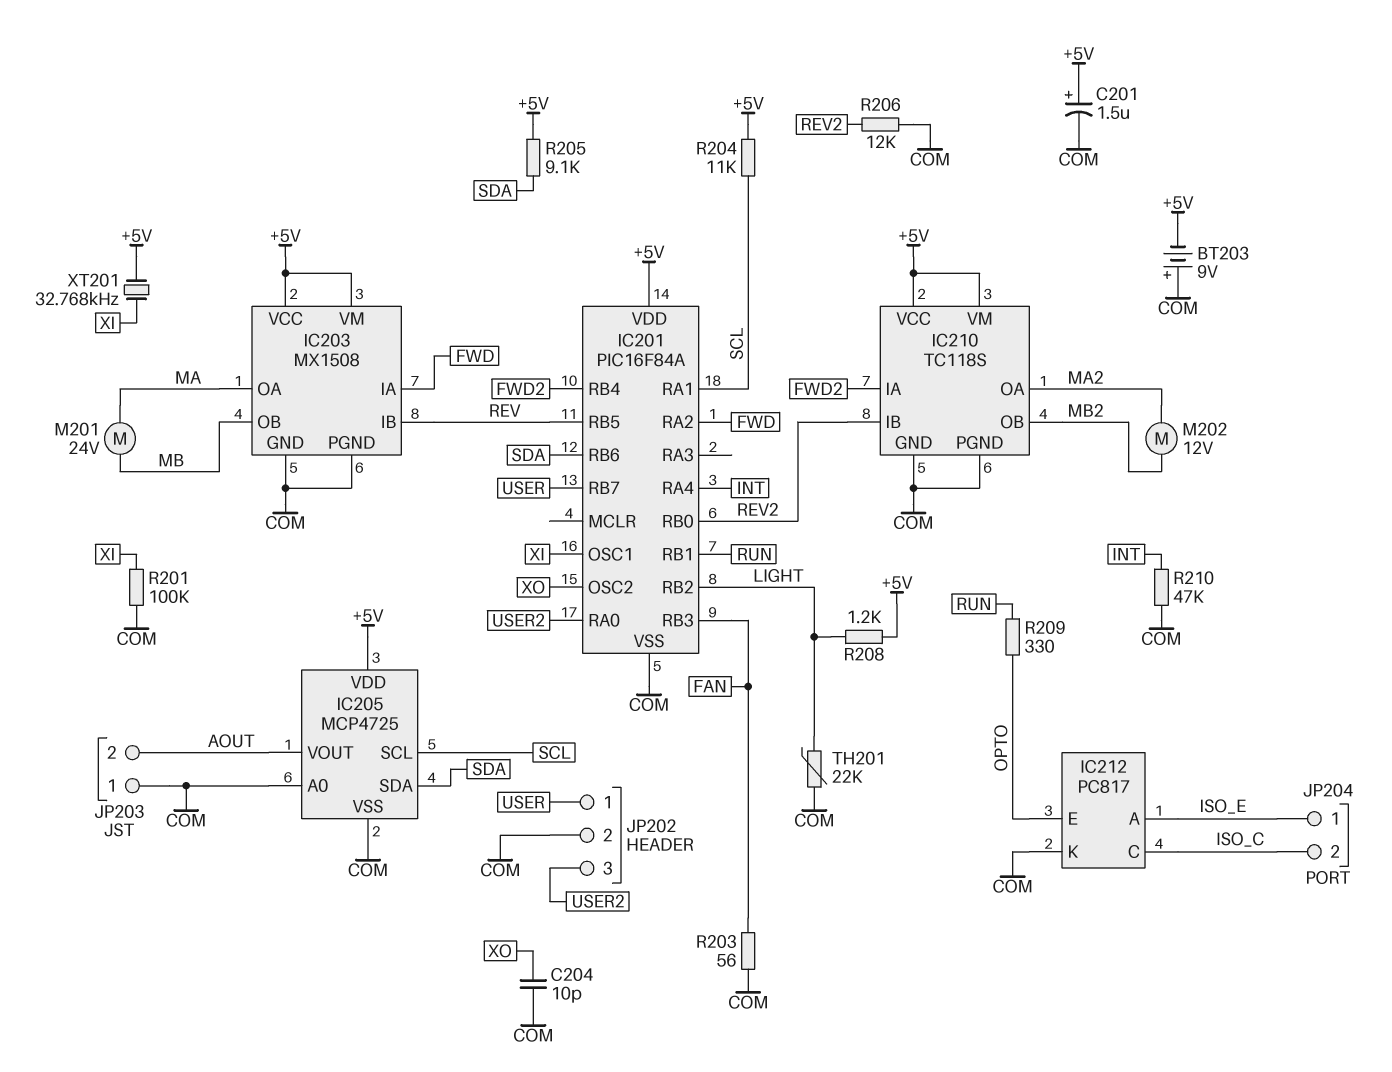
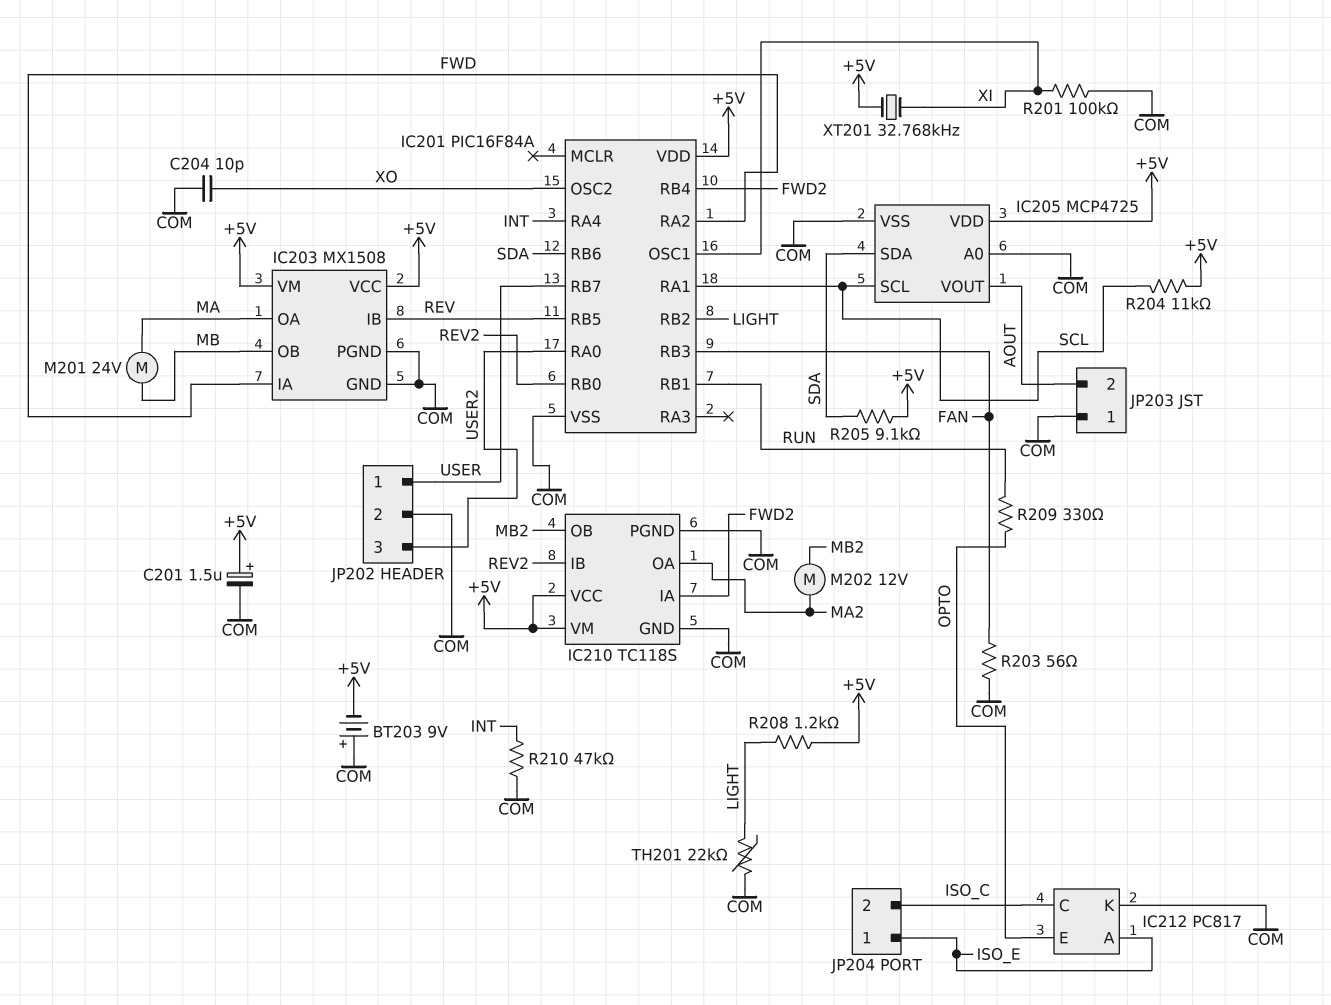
R206: 12k (COM, REV2) -> none

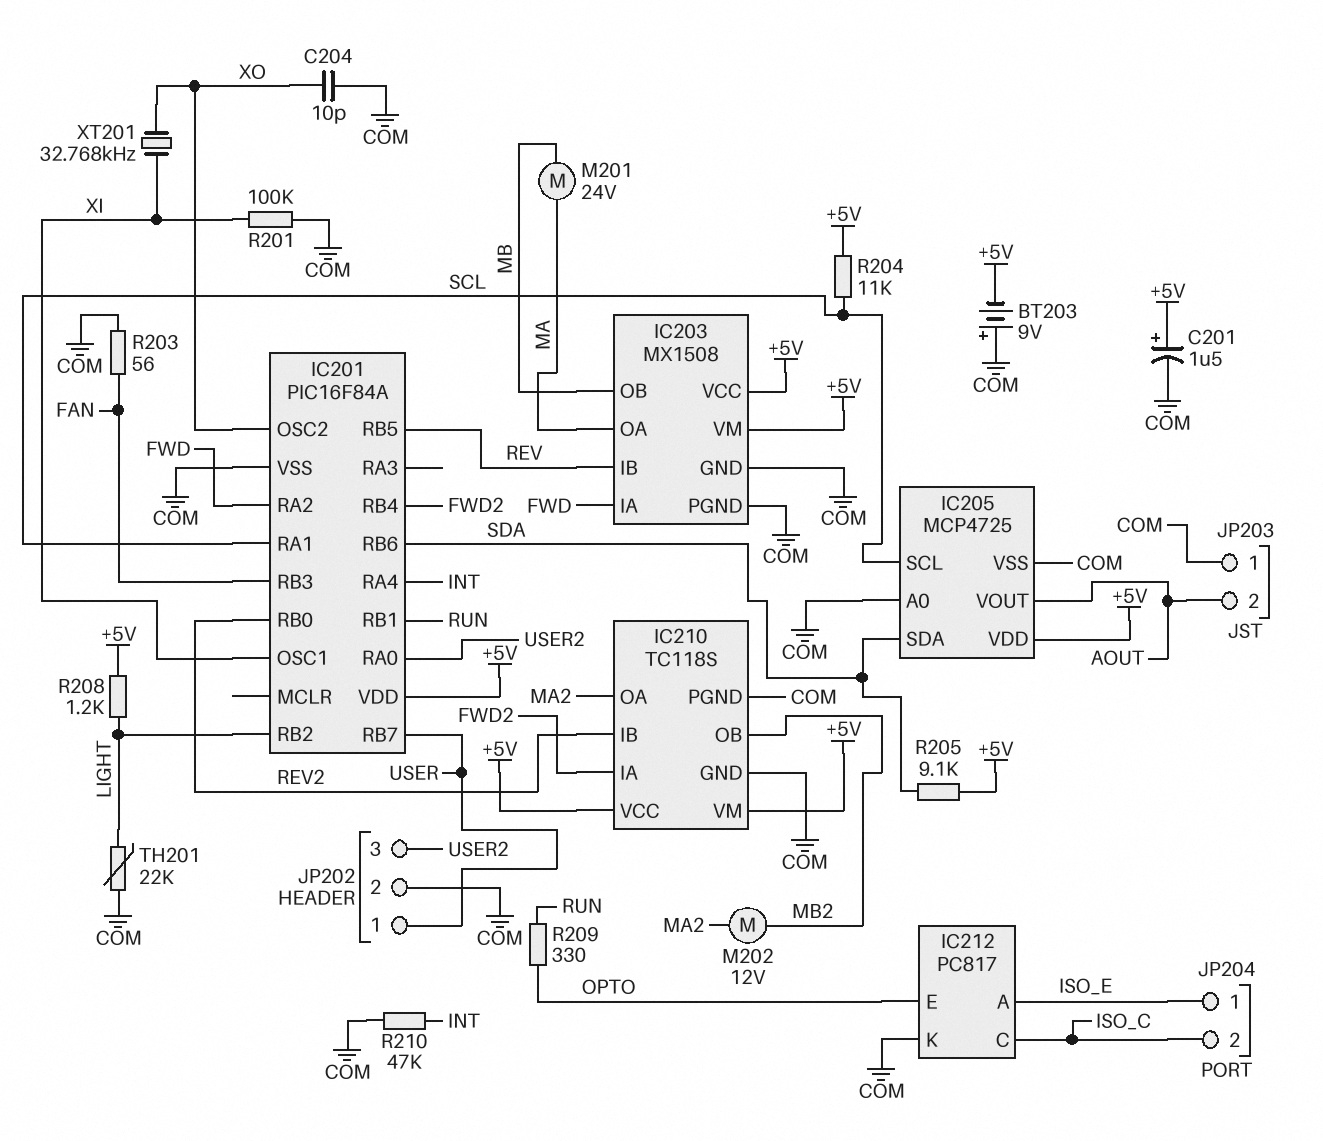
XT201: 32.768kHz (+5V, XI) -> 32.768kHz (XI, XO)

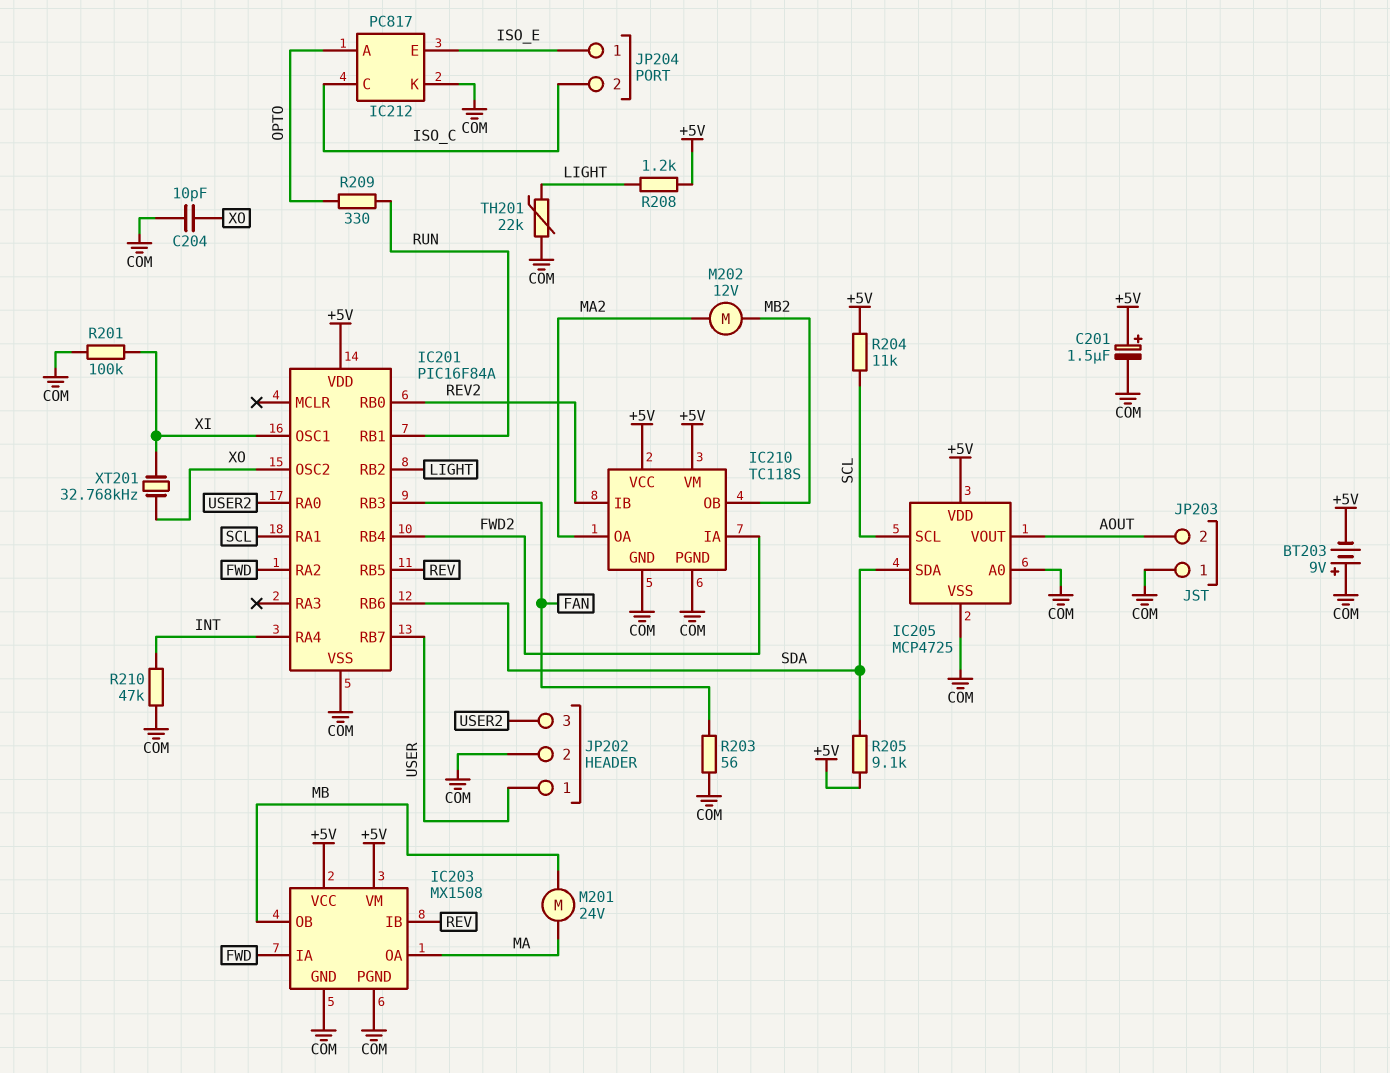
IC212 pin A: ISO_E -> OPTO
IC212 pin E: OPTO -> ISO_E

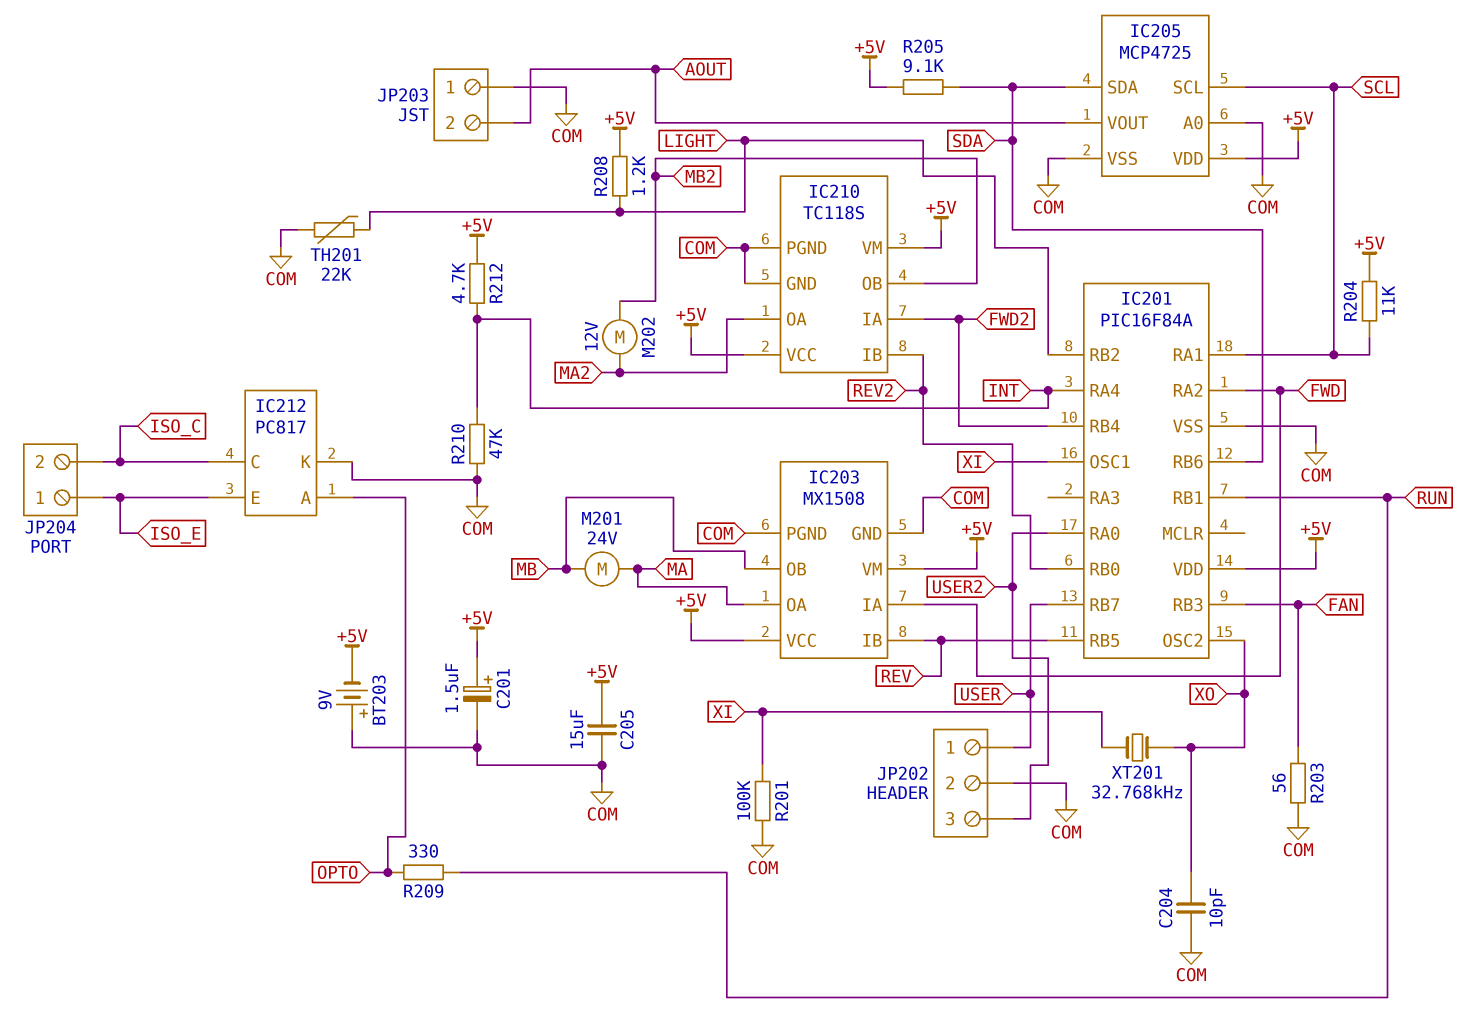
C205: none -> 15uF (+5V, COM)
R212: none -> 4.7k (+5V, INT)

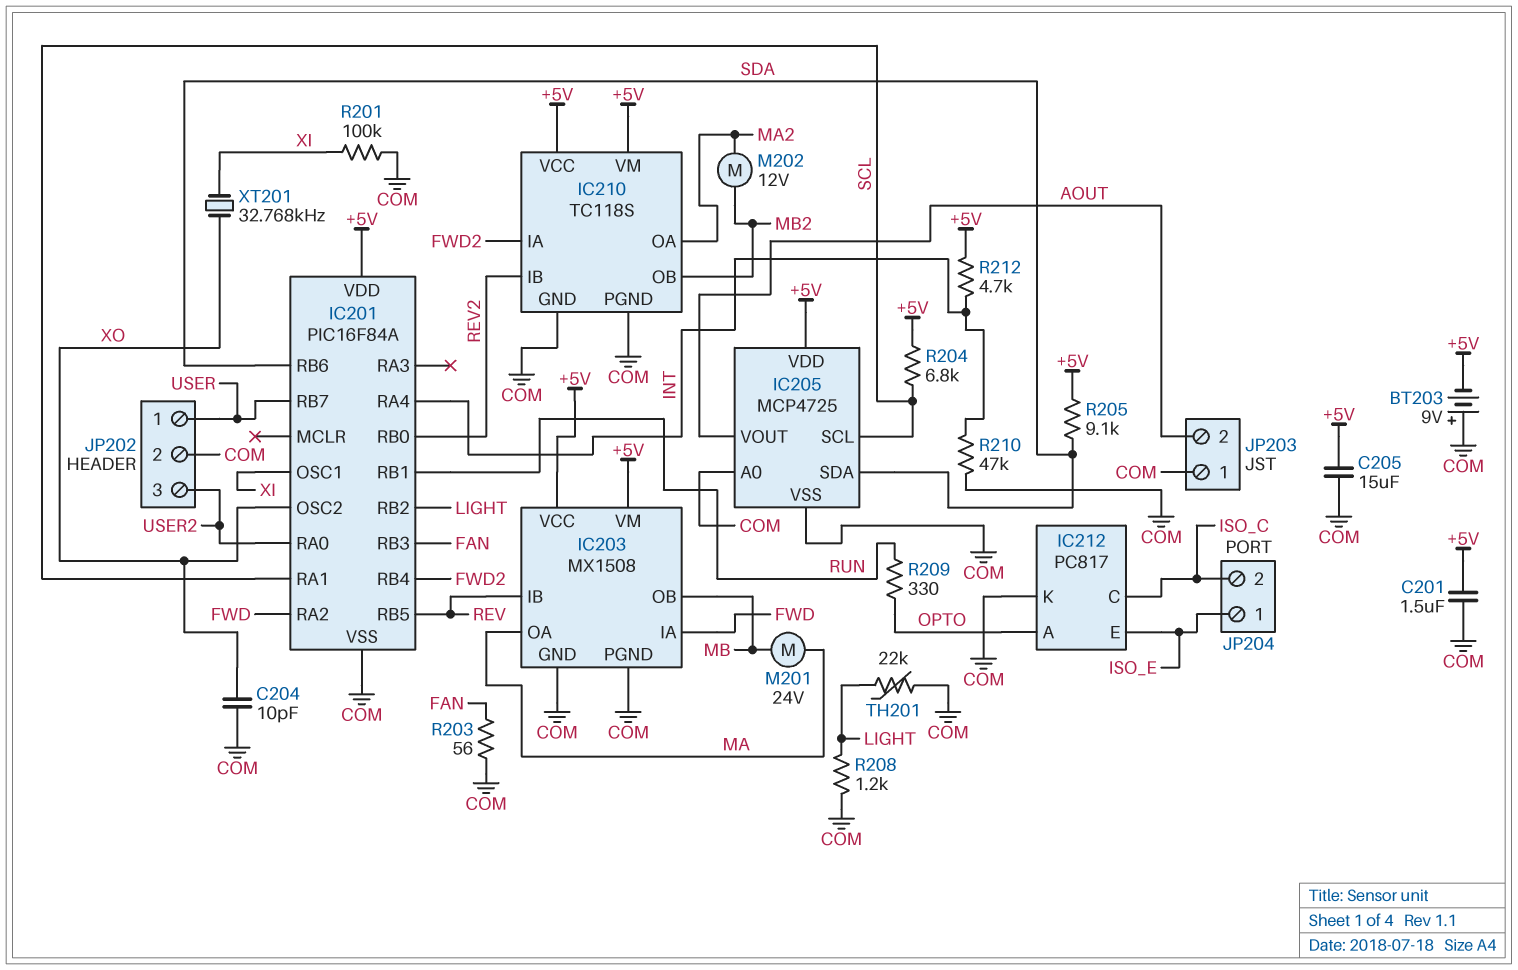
C201: 1.5uF (plus +5V, minus COM) -> 1.5uF (+5V, COM)
R204: 11k (+5V, SCL) -> 6.8k (+5V, SCL)
R208: 1.2k (+5V, LIGHT) -> 1.2k (COM, LIGHT)

